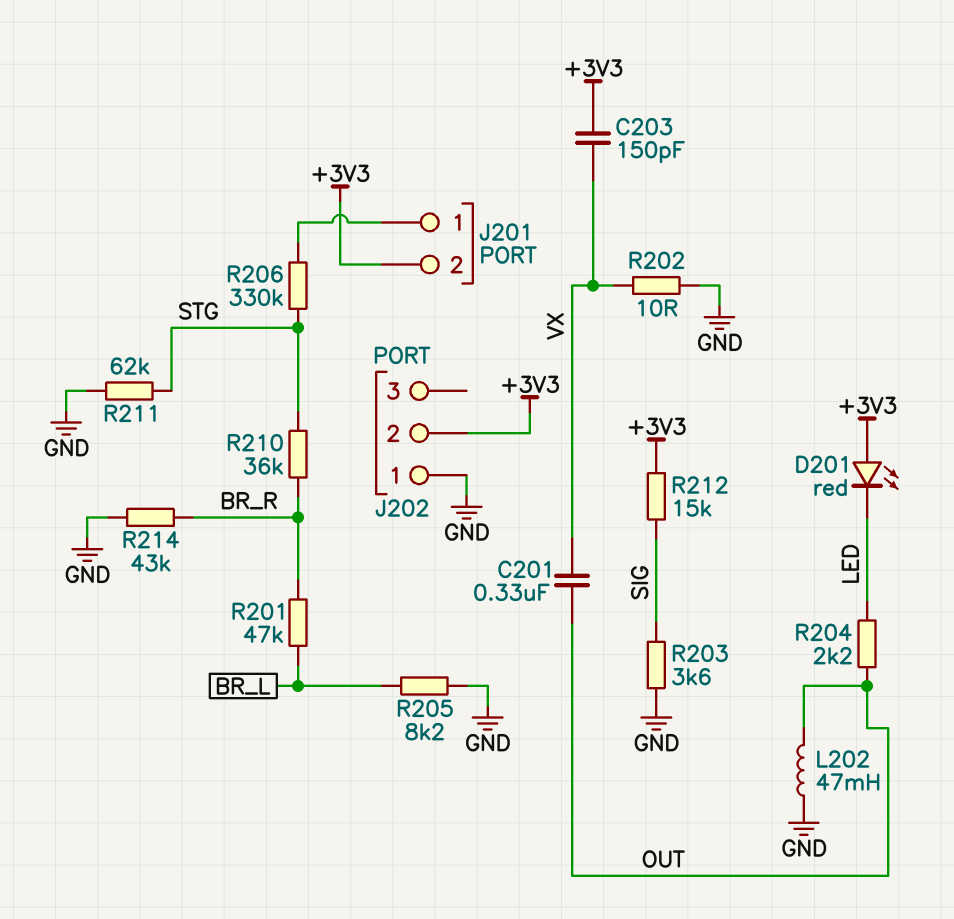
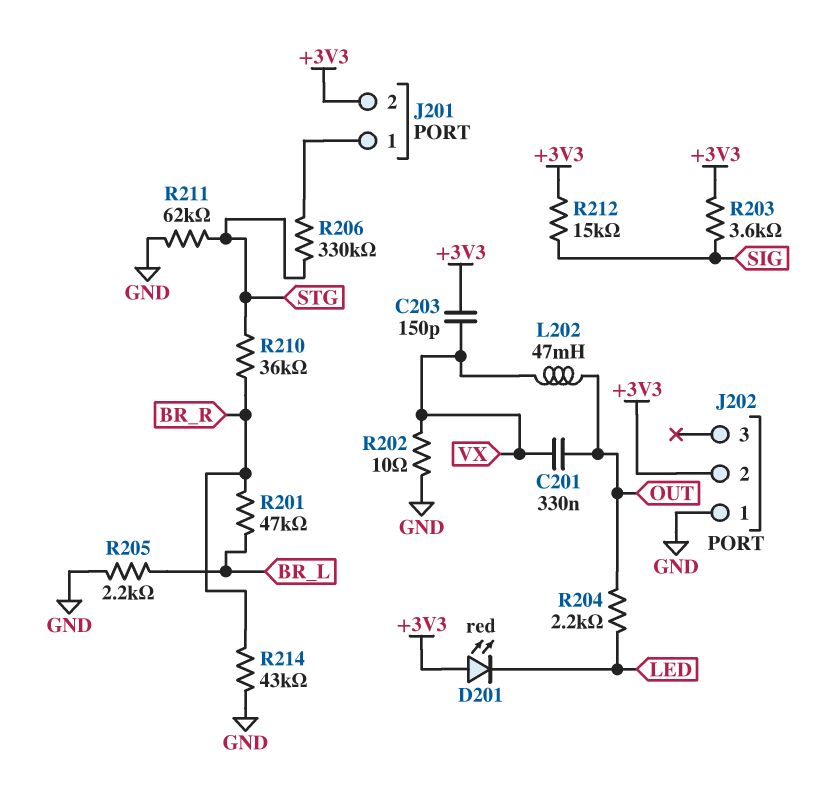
L202: 47mH (GND, OUT) -> 47mH (OUT, VX)
R203: 3.6k (GND, SIG) -> 3.6k (+3V3, SIG)
R205: 8.2k (BR_L, GND) -> 2.2k (BR_L, GND)

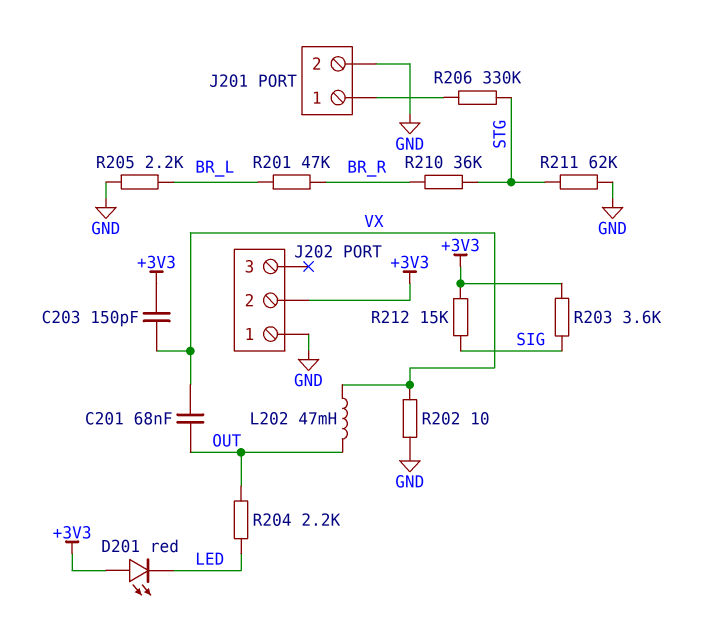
C201: 330nF (OUT, VX) -> 68nF (OUT, VX)
J201 pin 2: +3V3 -> GND
R214: 43k (BR_R, GND) -> none

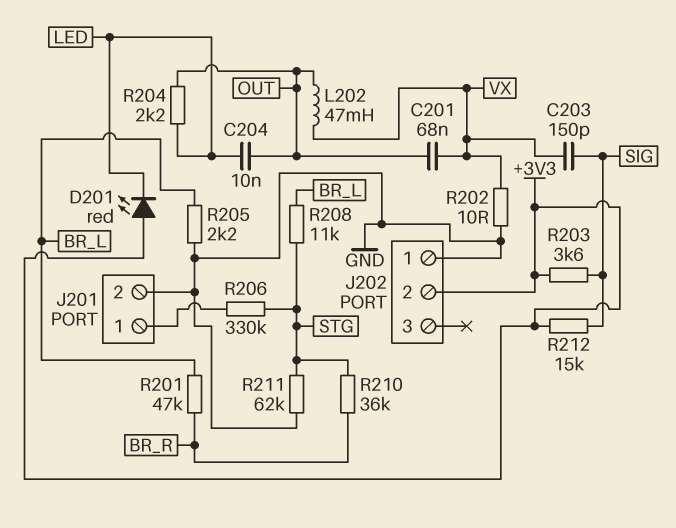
C203: 150pF (+3V3, VX) -> 150pF (SIG, VX)
C204: none -> 10nF (LED, OUT)
R208: none -> 11k (BR_L, STG)

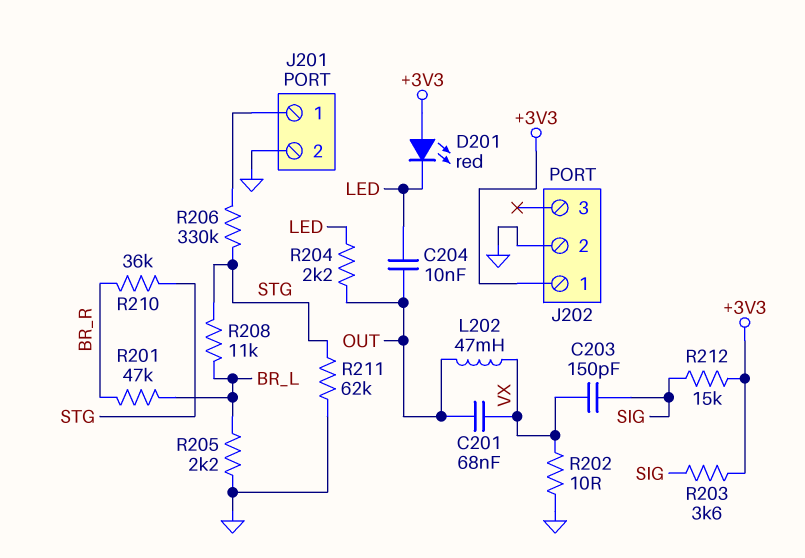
J202 pin 1: GND -> +3V3
J202 pin 2: +3V3 -> GND

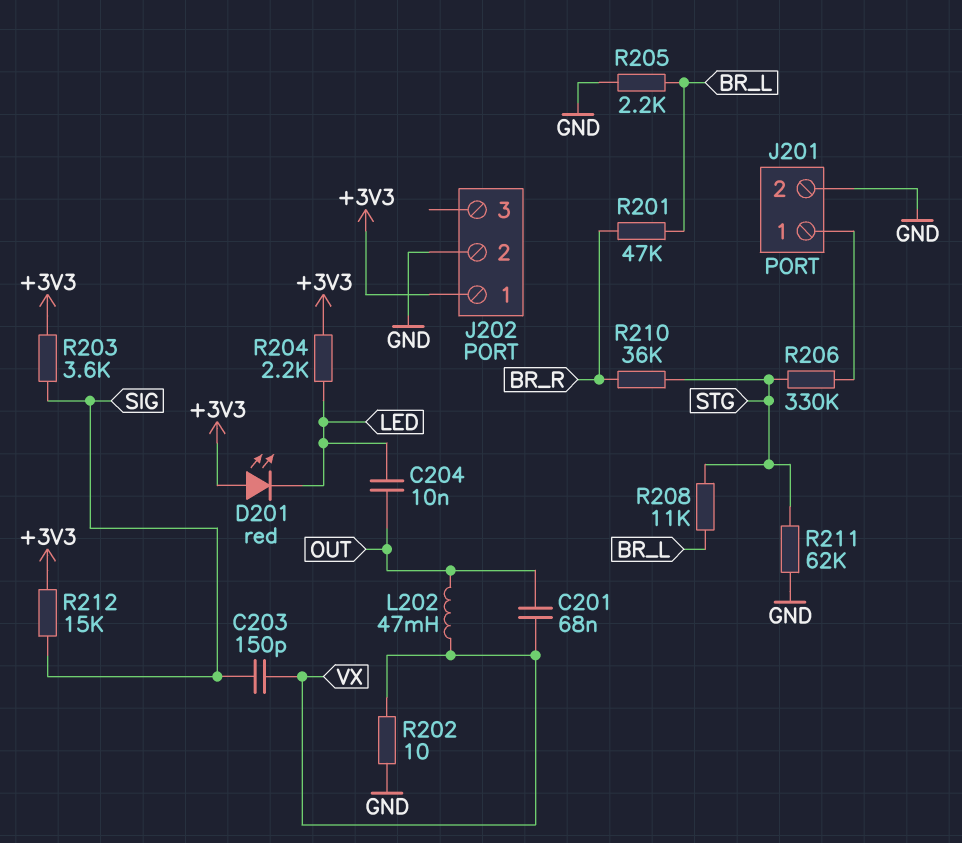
R204: 2.2k (LED, OUT) -> 2.2k (+3V3, LED)

